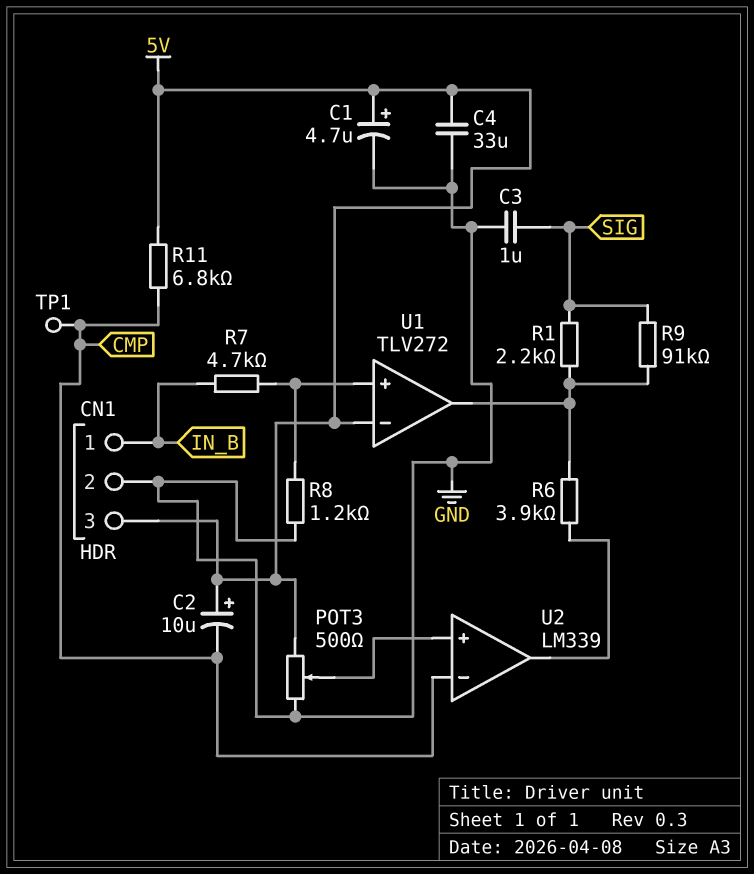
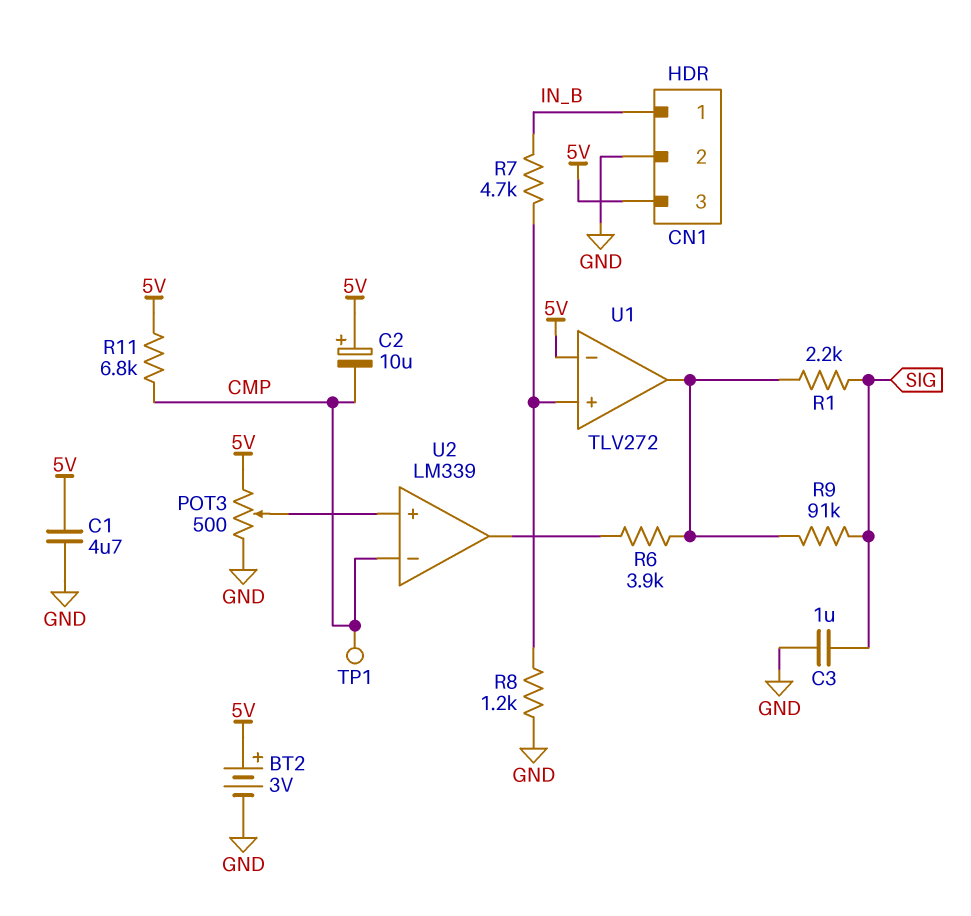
BT2: none -> 3V (plus 5V, minus GND)
C1: 4.7uF (plus 5V, minus GND) -> 4.7uF (5V, GND)
C4: 33uF (5V, GND) -> none

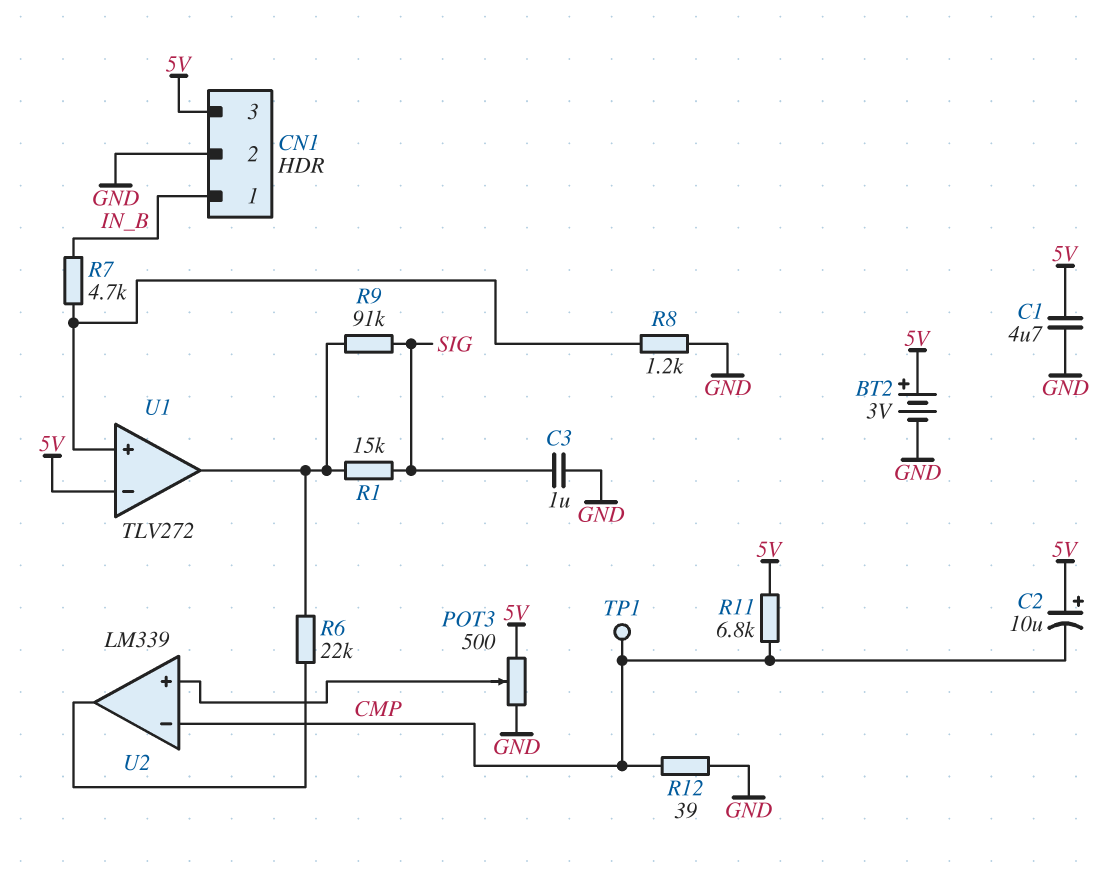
R1: 2.2k (SIG, U1/out) -> 15k (SIG, U1/out)
R6: 3.9k (U1/out, U2/out) -> 22k (U1/out, U2/out)
R12: none -> 39 (CMP, GND)

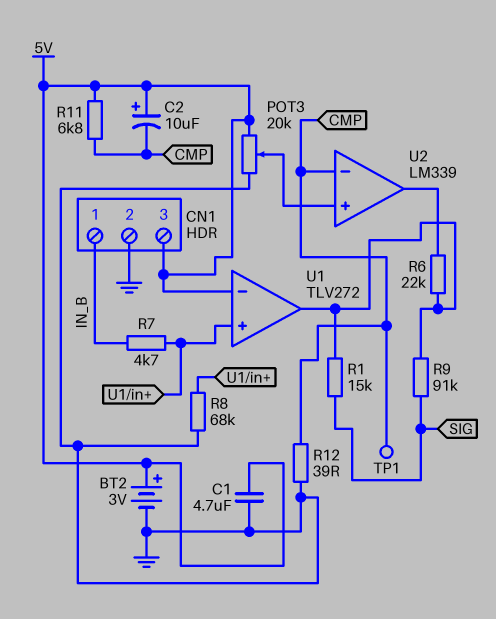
C3: 1uF (GND, SIG) -> none
POT3: 500 (5V, GND, wiper U2/in+) -> 20k (5V, GND, wiper U2/in+)
R8: 1.2k (GND, U1/in+) -> 68k (GND, U1/in+)

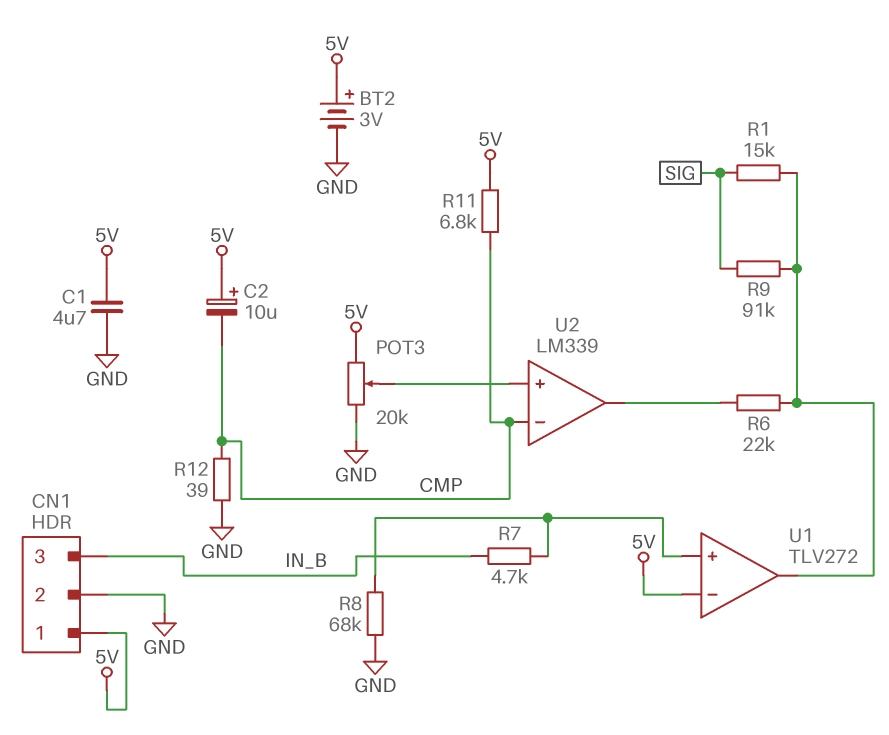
CN1 pin 1: IN_B -> 5V
CN1 pin 3: 5V -> IN_B
TP1: test point (CMP) -> none

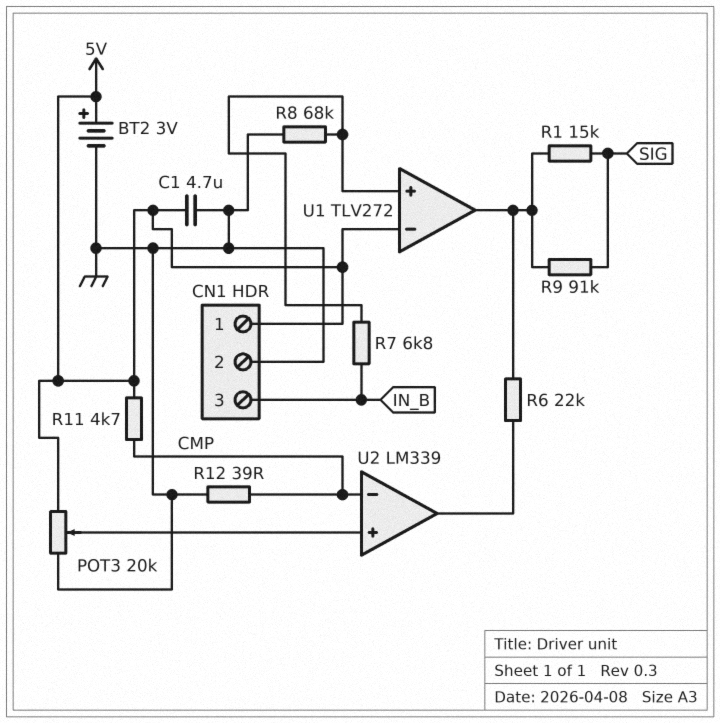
C2: 10uF (plus 5V, minus CMP) -> none
R7: 4.7k (IN_B, U1/in+) -> 6.8k (IN_B, U1/in+)
R11: 6.8k (5V, CMP) -> 4.7k (5V, CMP)

